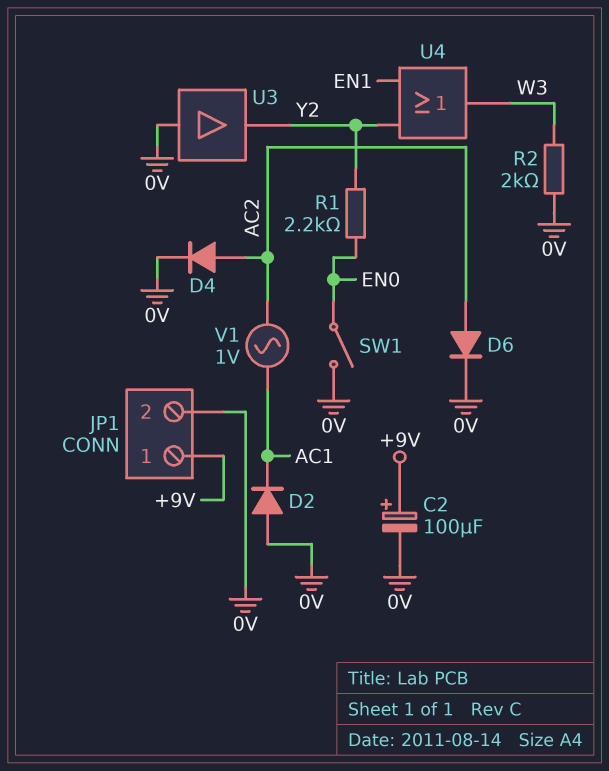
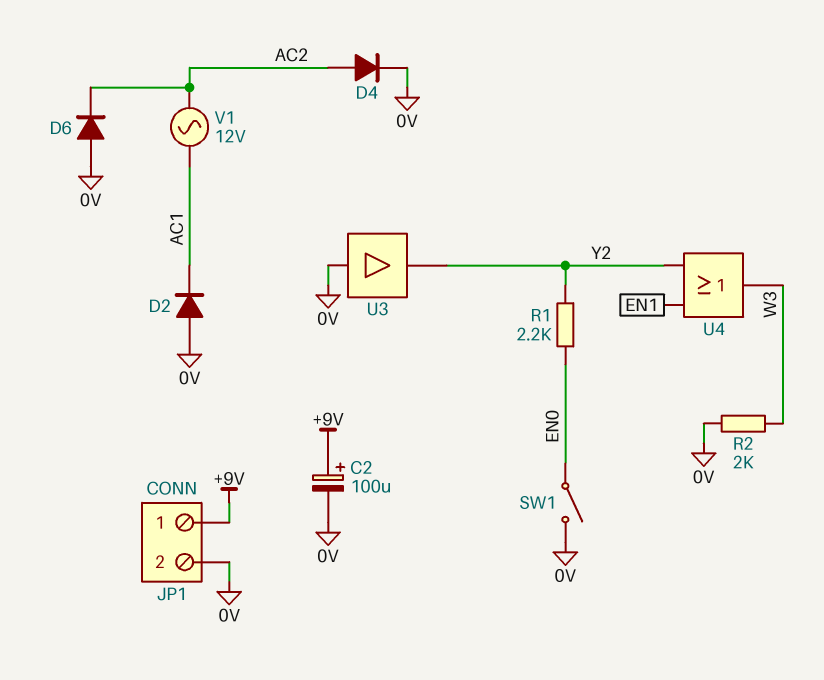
D6: diode (A AC2, K 0V) -> diode (A 0V, K AC2)
V1: AC 1V (AC1, AC2) -> AC 12V (AC1, AC2)

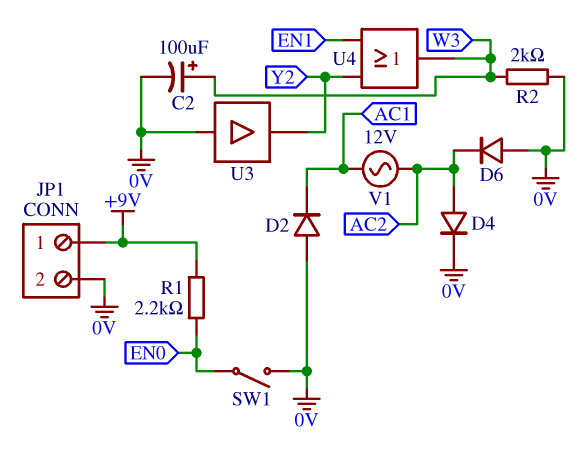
C2: 100uF (plus +9V, minus 0V) -> 100uF (plus W3, minus 0V)
R1: 2.2k (EN0, Y2) -> 2.2k (+9V, EN0)

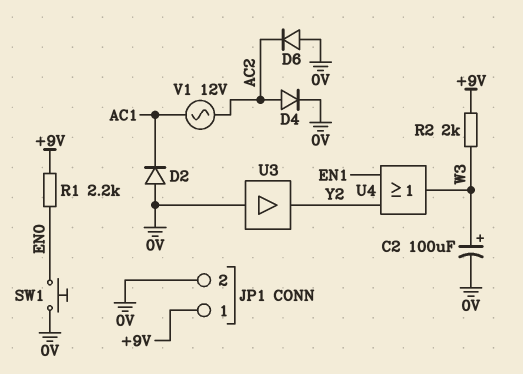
R2: 2k (0V, W3) -> 2k (+9V, W3)
SW1: switch (0V, EN0) -> button (0V, EN0)

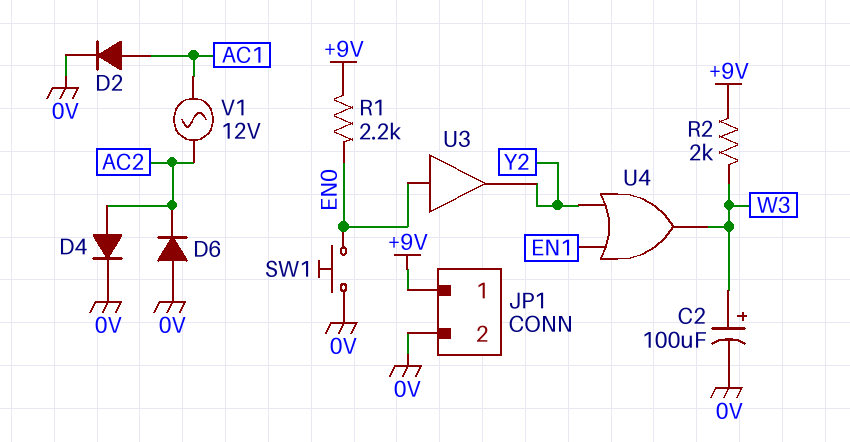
D2: diode (A 0V, K AC1) -> diode (A AC1, K 0V)
U3: buffer (in 0V, out Y2) -> buffer (in EN0, out Y2)

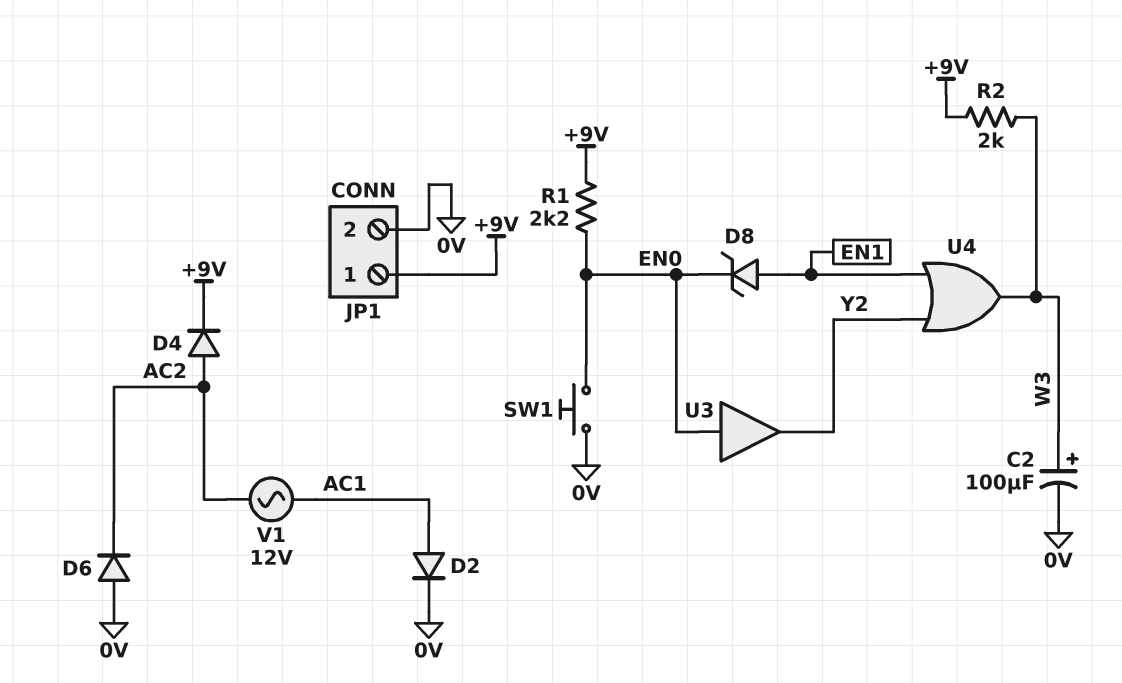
D4: diode (A AC2, K 0V) -> diode (A AC2, K +9V)
D8: none -> zener (A EN1, K EN0)

